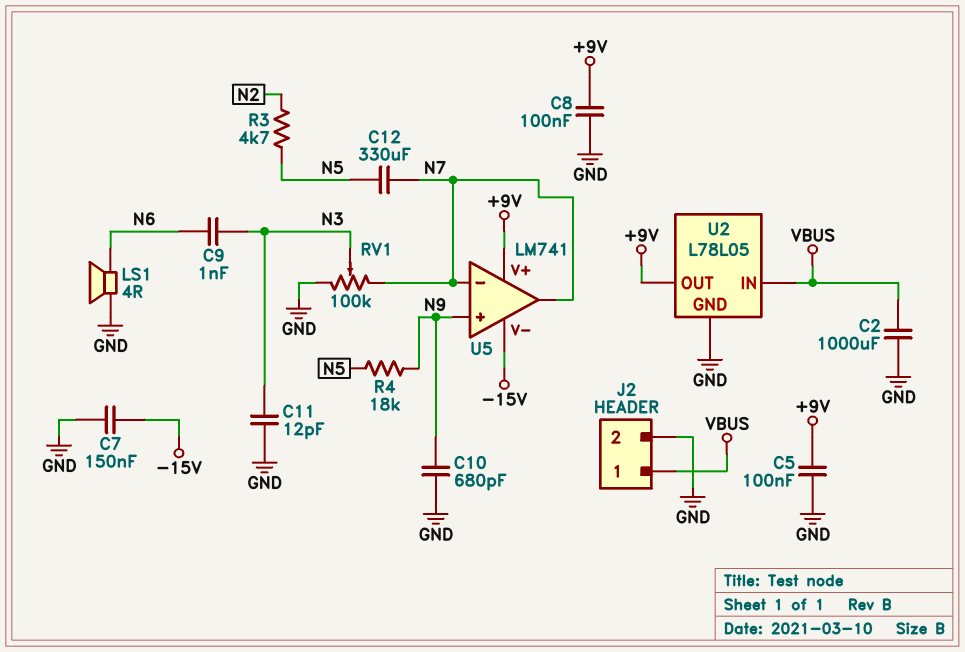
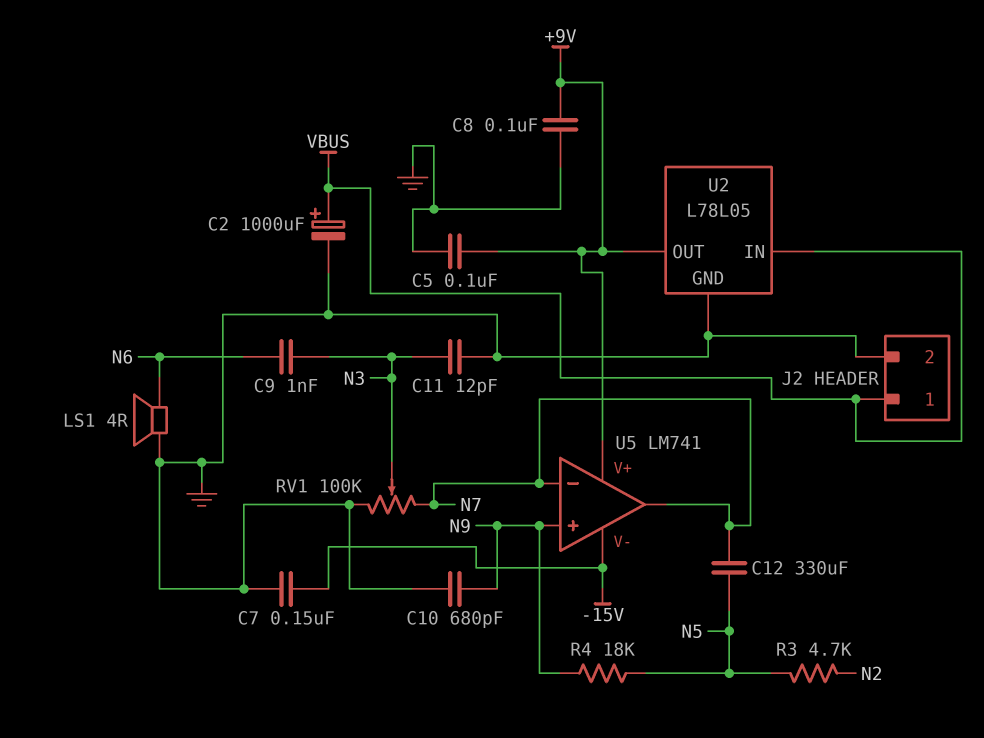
C2: 1000uF (GND, VBUS) -> 1000uF (plus VBUS, minus GND)

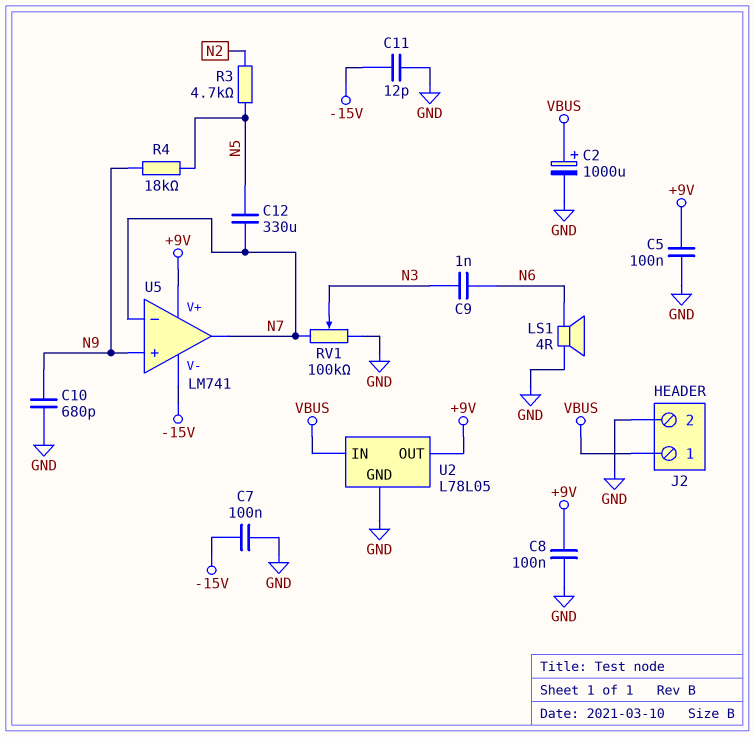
C7: 150nF (-15V, GND) -> 100nF (-15V, GND)
C11: 12pF (GND, N3) -> 12pF (-15V, GND)

